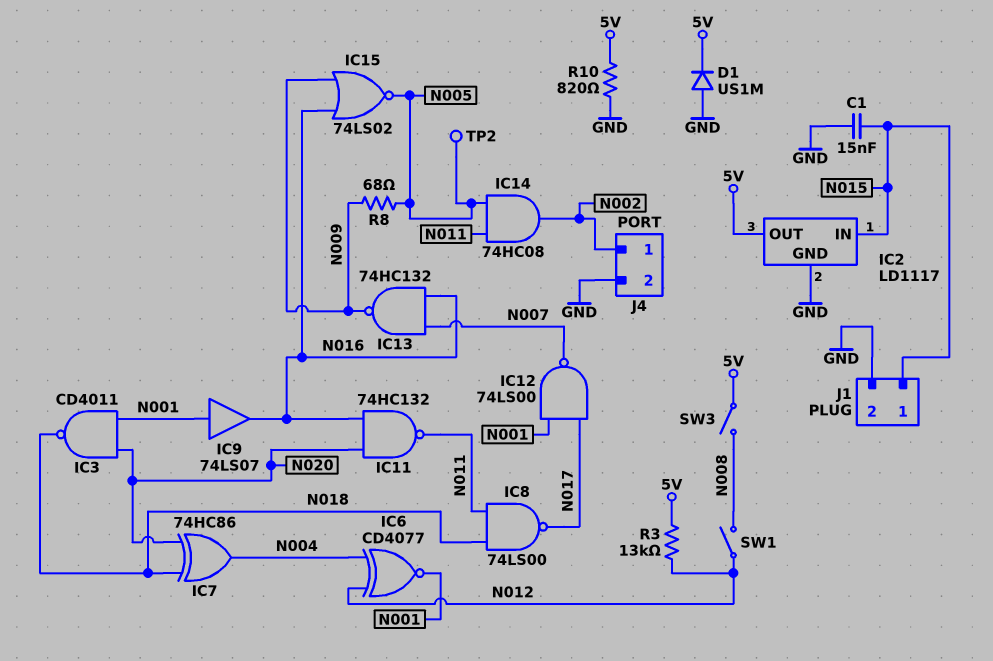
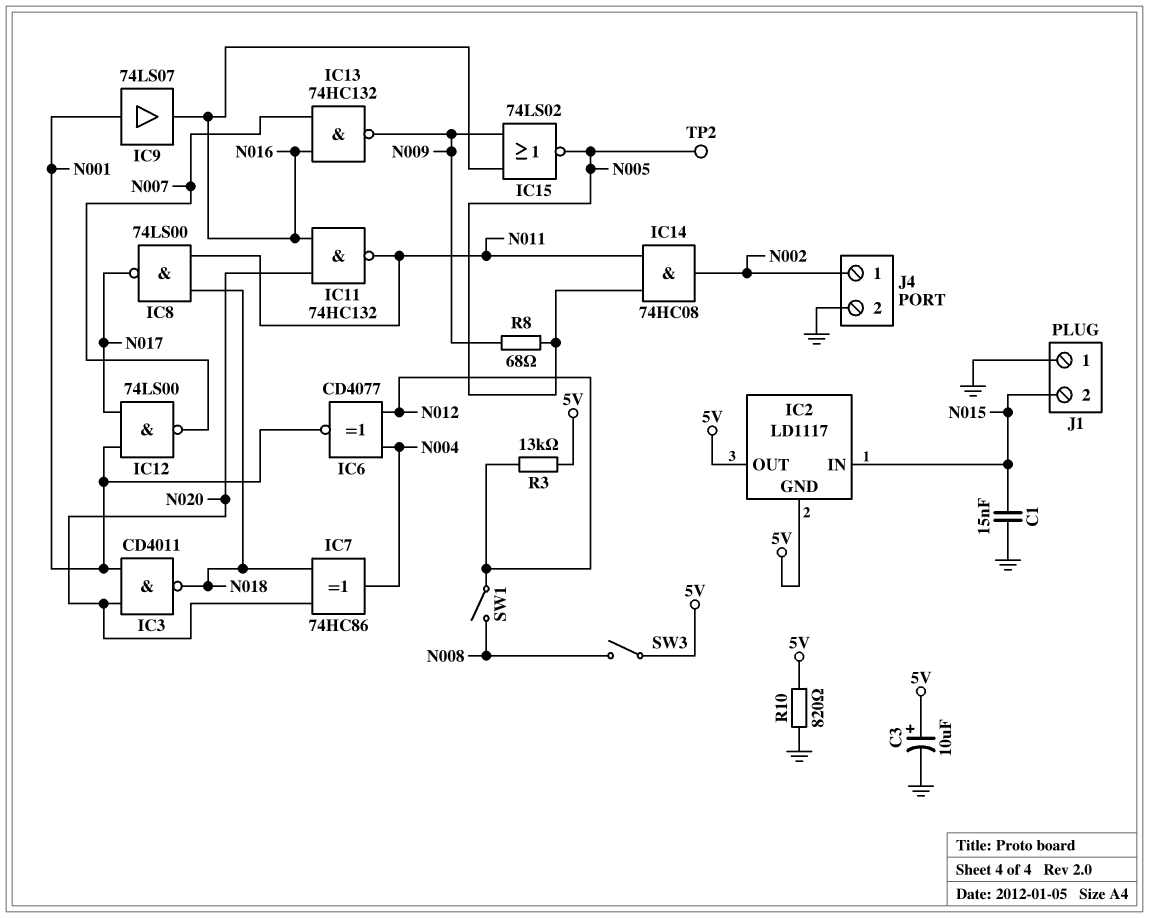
C3: none -> 10uF (plus 5V, minus GND)
D1: diode US1M (A GND, K 5V) -> none
IC2 pin GND: GND -> 5V
J1 pin 1: N015 -> GND
J1 pin 2: GND -> N015

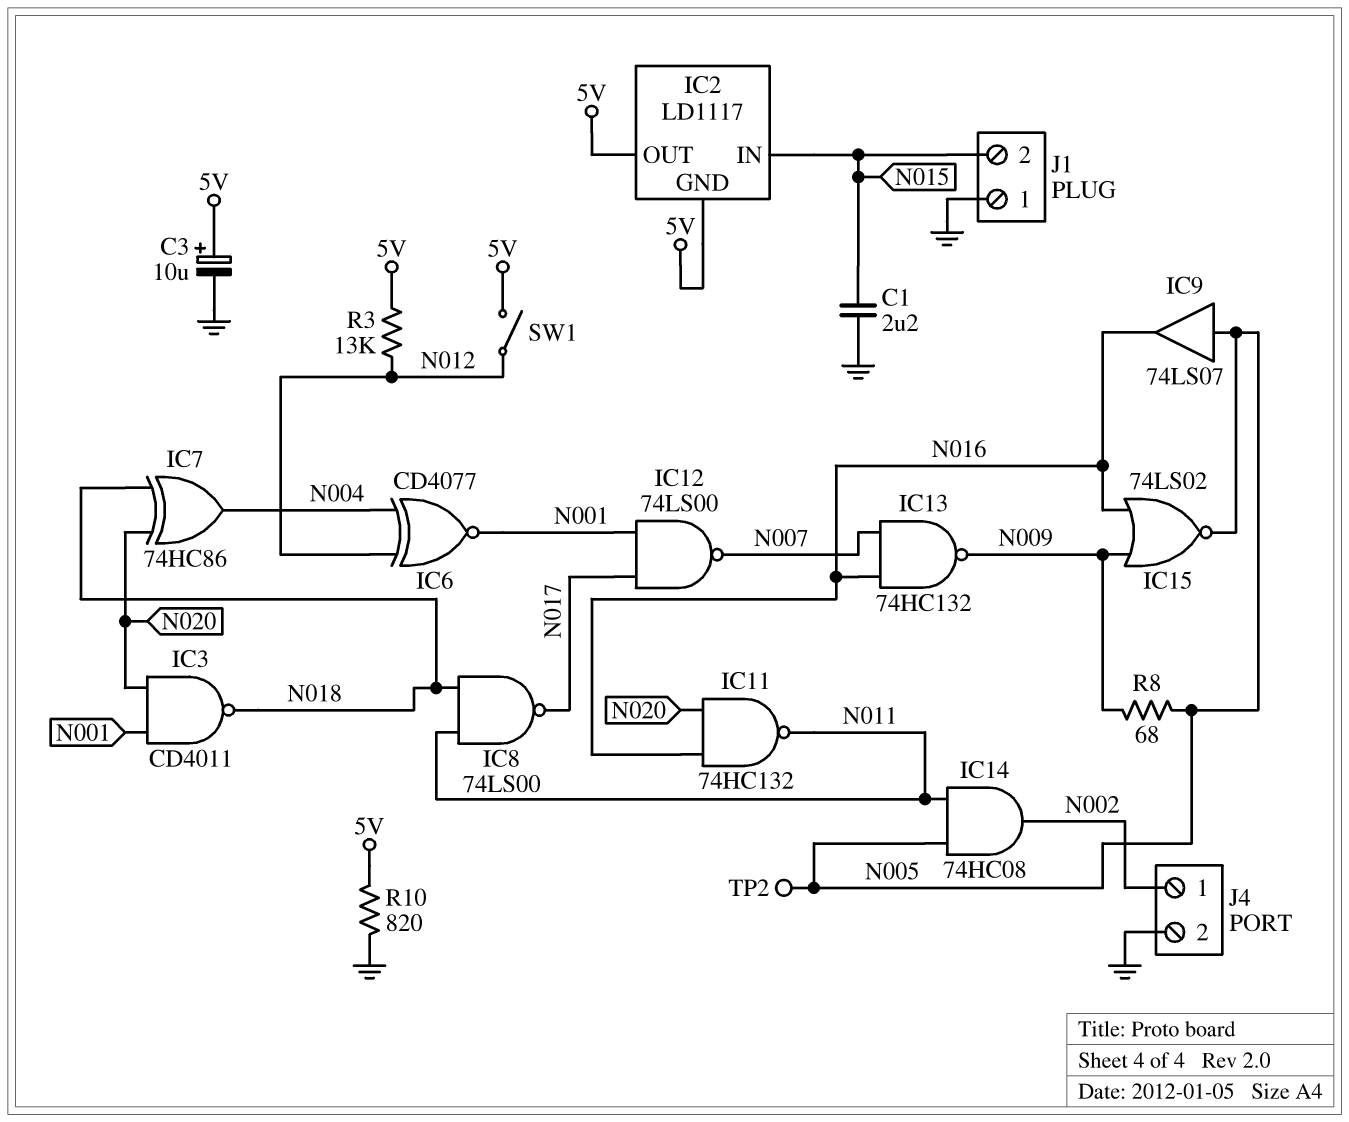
C1: 15nF (GND, N015) -> 2.2uF (GND, N015)
IC9: buffer 74LS07 (in N001, out N016) -> buffer 74LS07 (in N005, out N016)
SW1: switch (N008, N012) -> switch (5V, N012)
SW3: switch (5V, N008) -> none

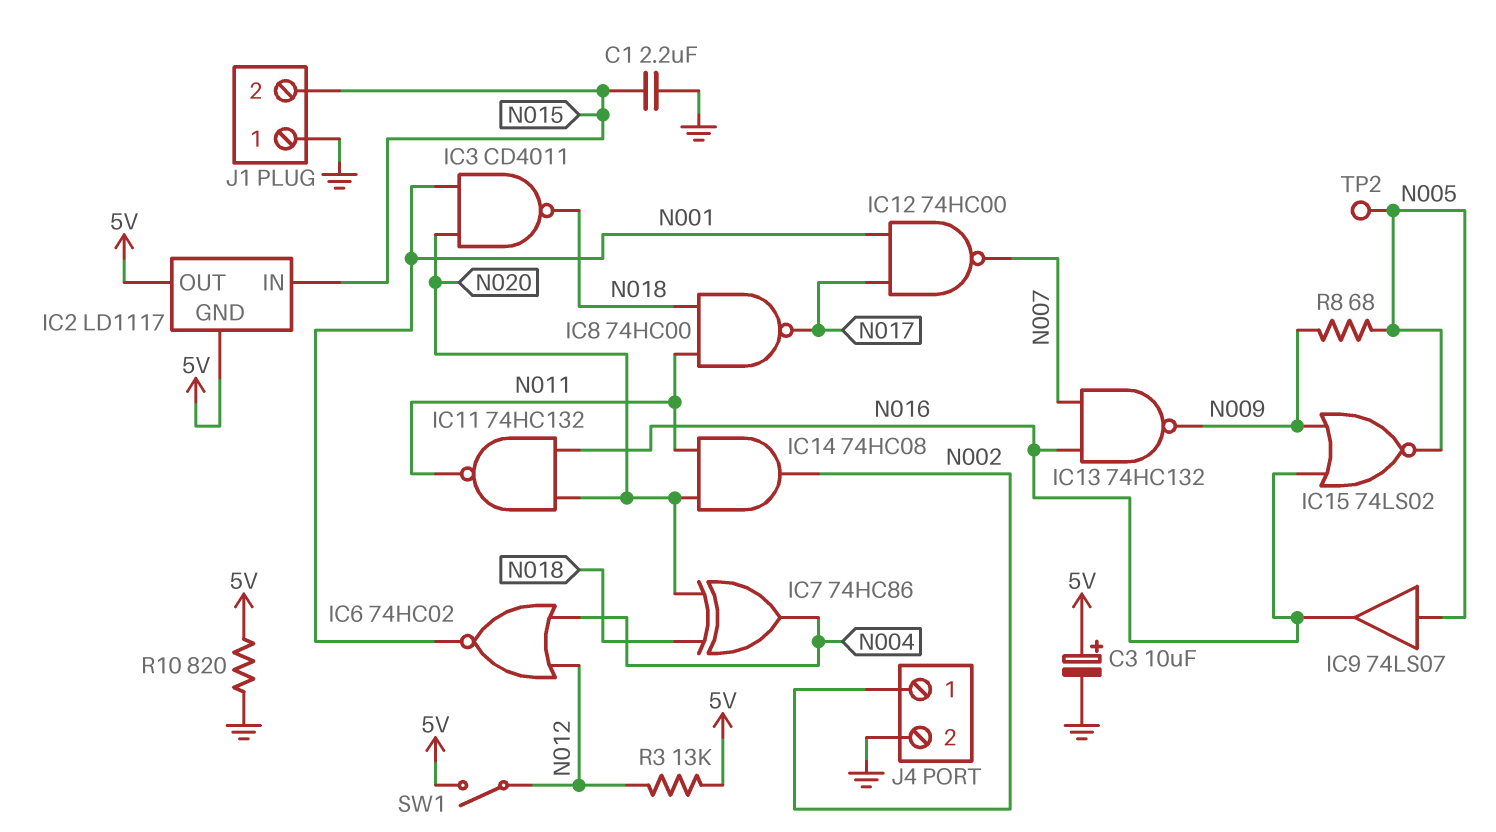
IC6: XNOR CD4077 (in N004, in N012, out N001) -> NOR 74HC02 (in N004, in N012, out N001)
IC8: NAND 74LS00 (in N011, in N018, out N017) -> NAND 74HC00 (in N011, in N018, out N017)
IC12: NAND 74LS00 (in N001, in N017, out N007) -> NAND 74HC00 (in N001, in N017, out N007)
IC14: AND 74HC08 (in N005, in N011, out N002) -> AND 74HC08 (in N011, in N020, out N002)

